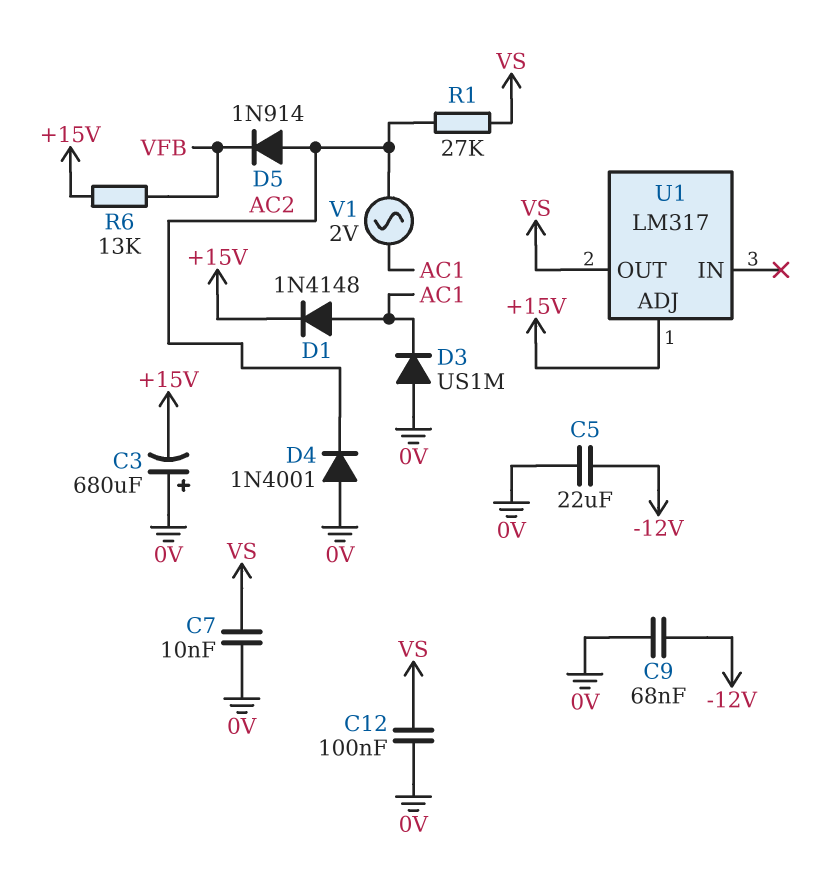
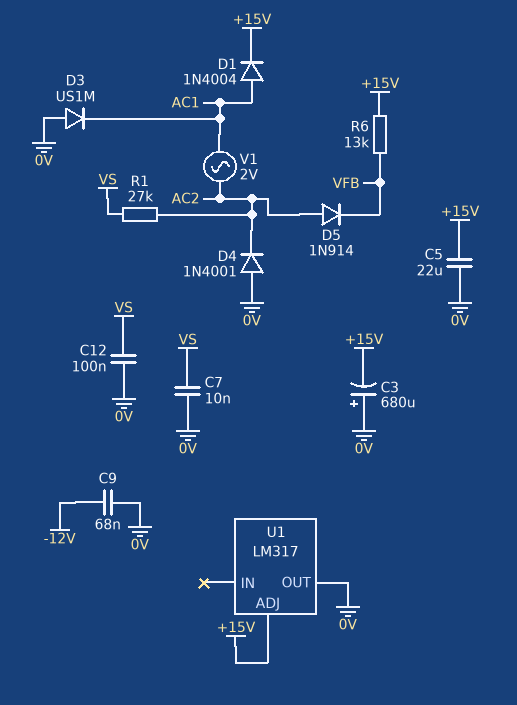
C5: 22uF (-12V, 0V) -> 22uF (+15V, 0V)
D1: diode 1N4148 (A AC1, K +15V) -> diode 1N4004 (A AC1, K +15V)
U1 pin OUT: VS -> 0V

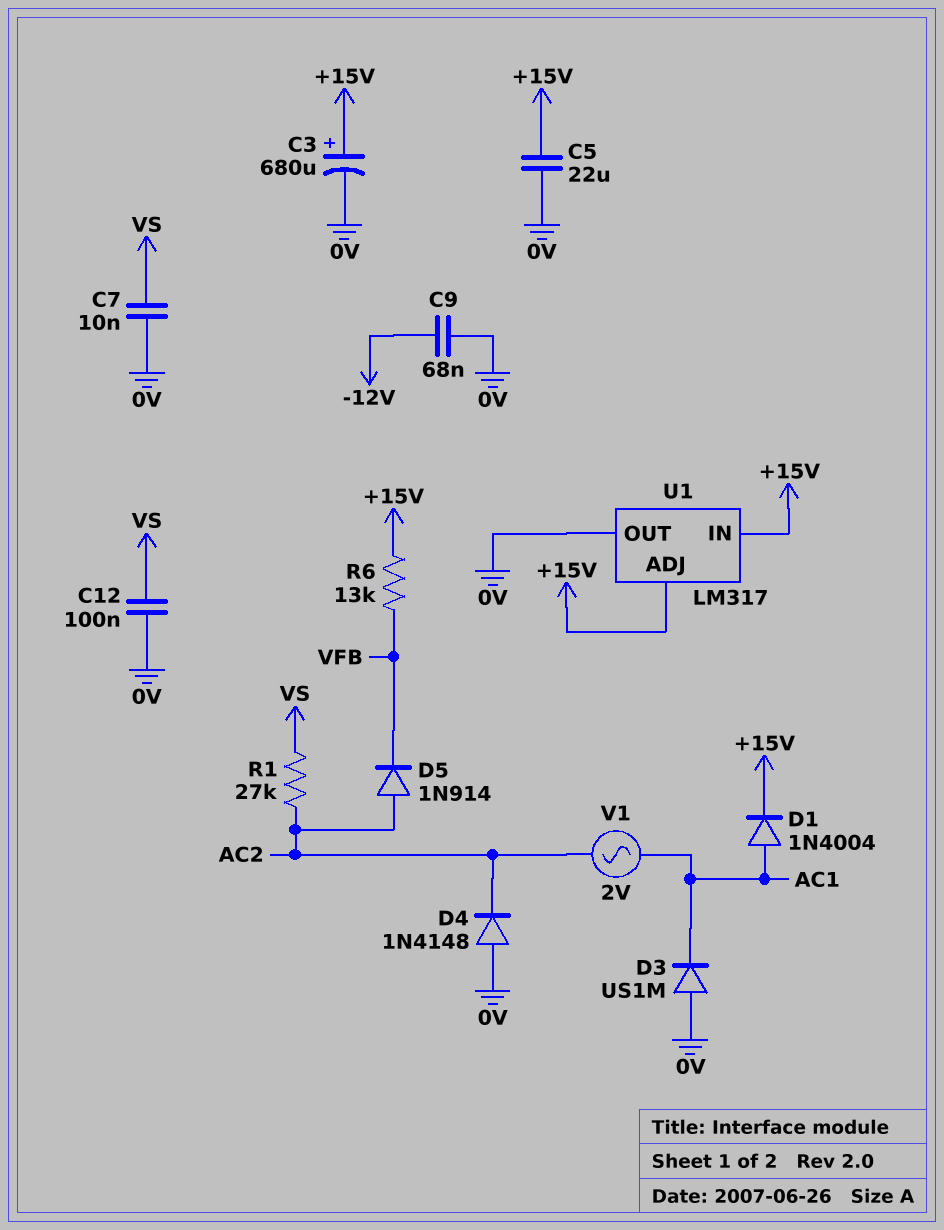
C3: 680uF (plus 0V, minus +15V) -> 680uF (plus +15V, minus 0V)
D4: diode 1N4001 (A 0V, K AC2) -> diode 1N4148 (A 0V, K AC2)
U1 pin IN: none -> +15V

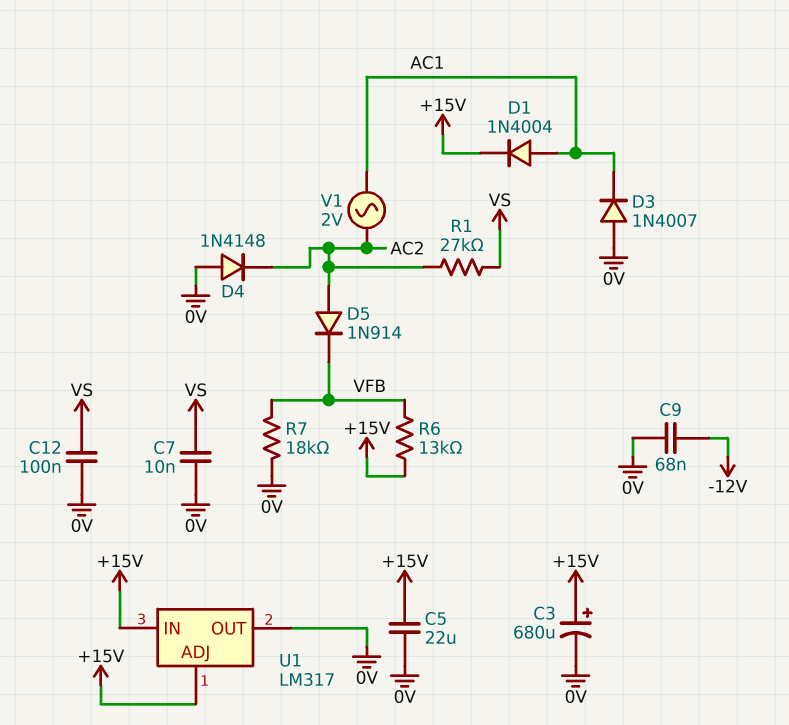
D3: diode US1M (A 0V, K AC1) -> diode 1N4007 (A 0V, K AC1)
R7: none -> 18k (0V, VFB)

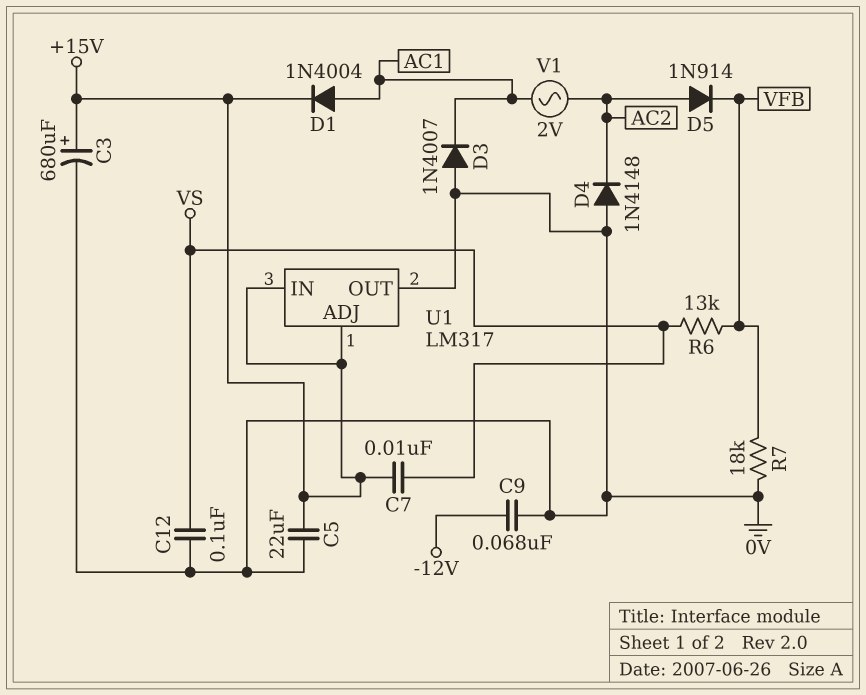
C7: 10nF (0V, VS) -> 10nF (+15V, VS)
R1: 27k (AC2, VS) -> none
R6: 13k (+15V, VFB) -> 13k (VFB, VS)

